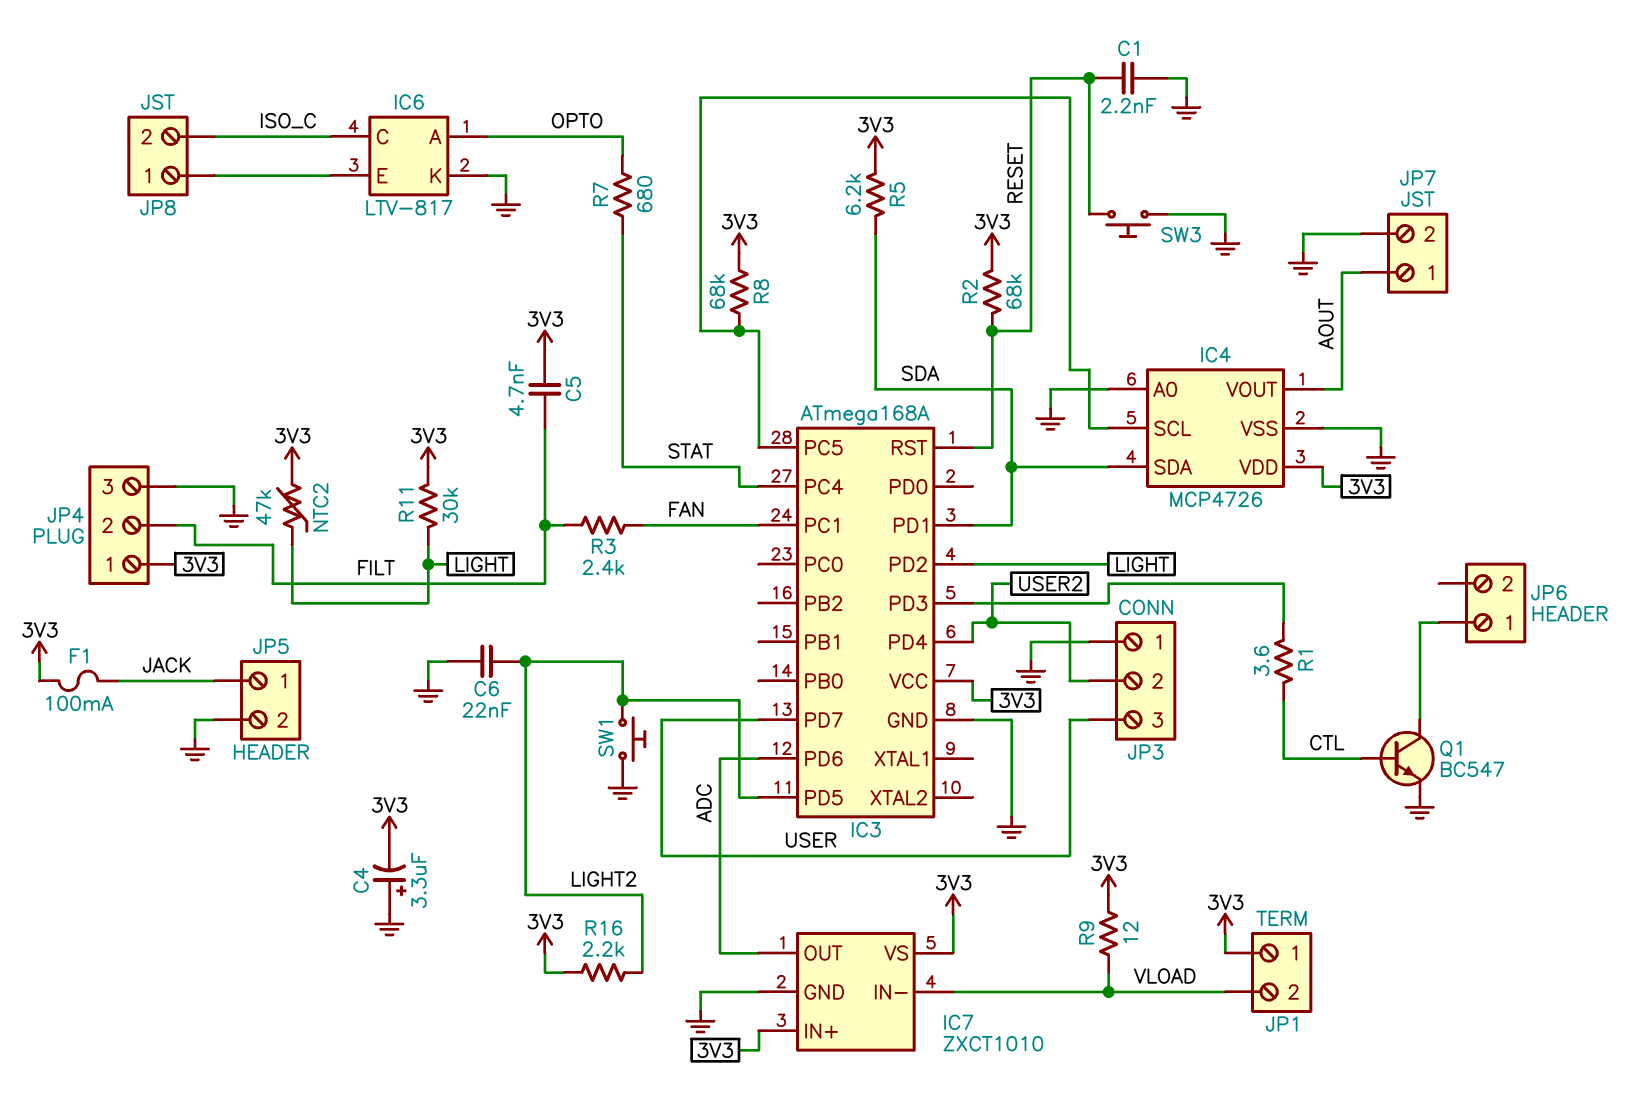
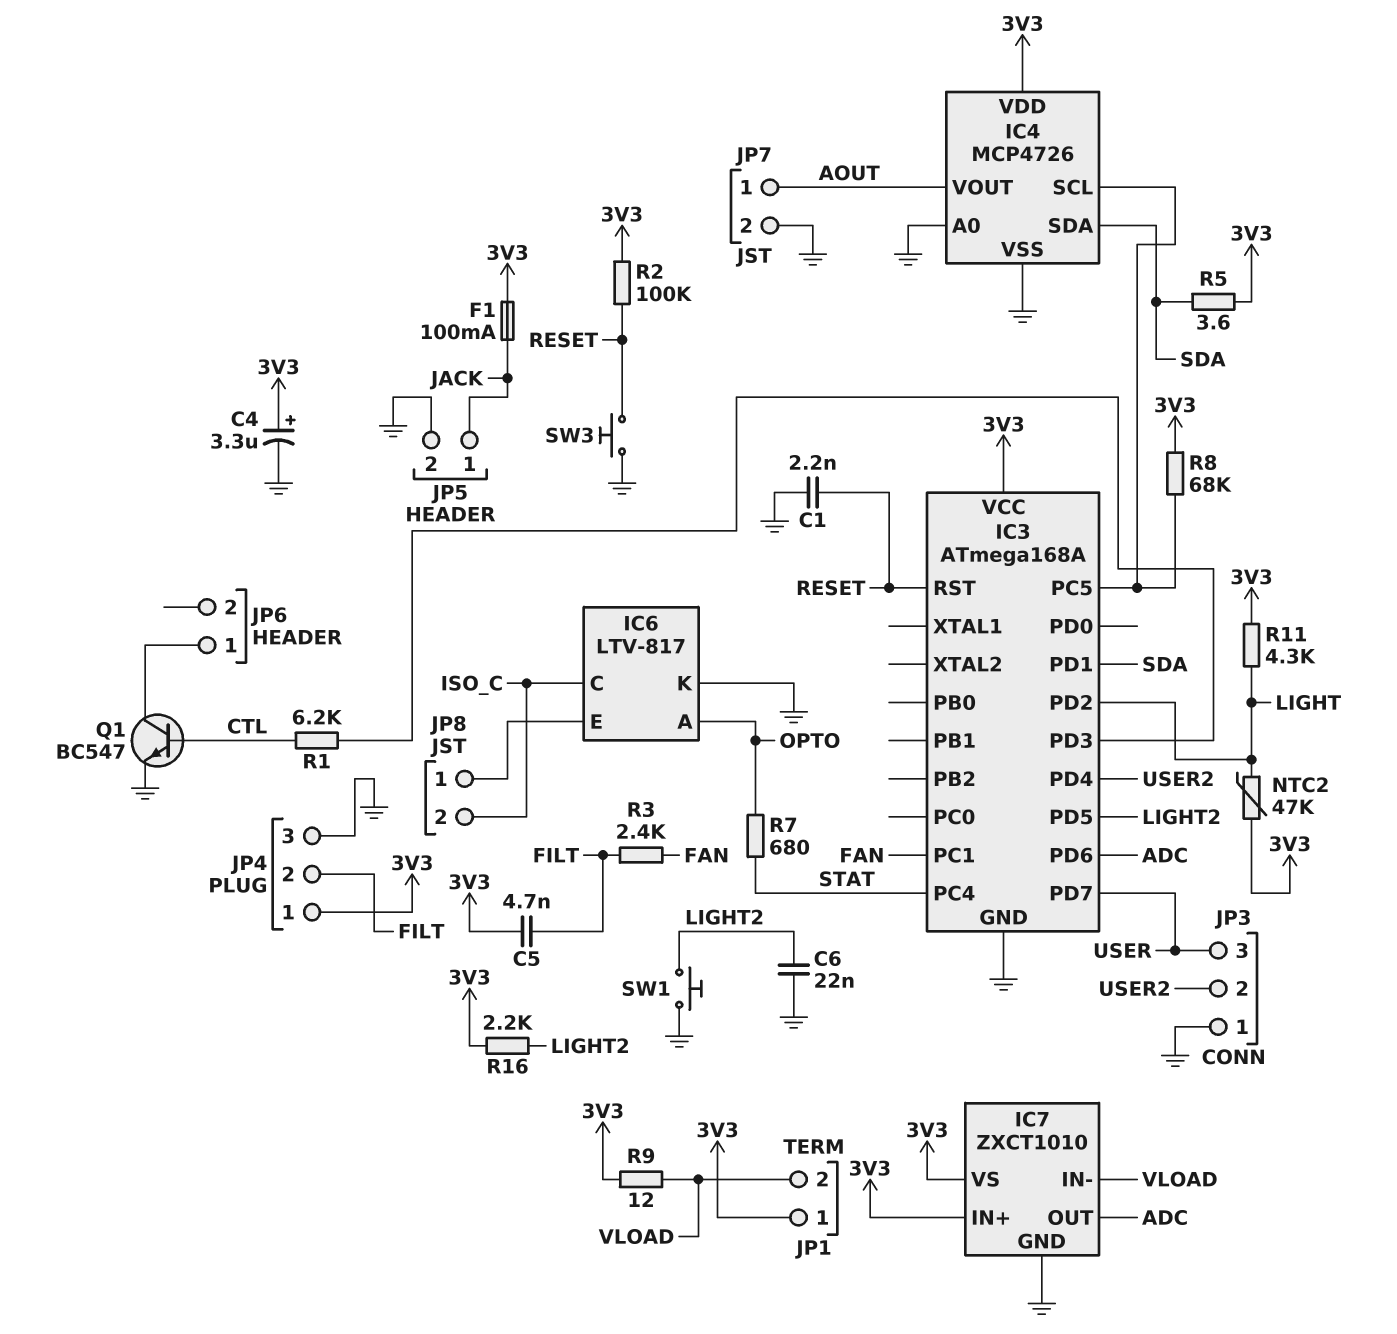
C4: 3.3uF (plus GND, minus 3V3) -> 3.3uF (plus 3V3, minus GND)
R1: 3.6 (CTL, IC3/PD3) -> 6.2k (CTL, IC3/PD3)
R2: 68k (3V3, RESET) -> 100k (3V3, RESET)
R5: 6.2k (3V3, SDA) -> 3.6 (3V3, SDA)
R11: 30k (3V3, LIGHT) -> 4.3k (3V3, LIGHT)

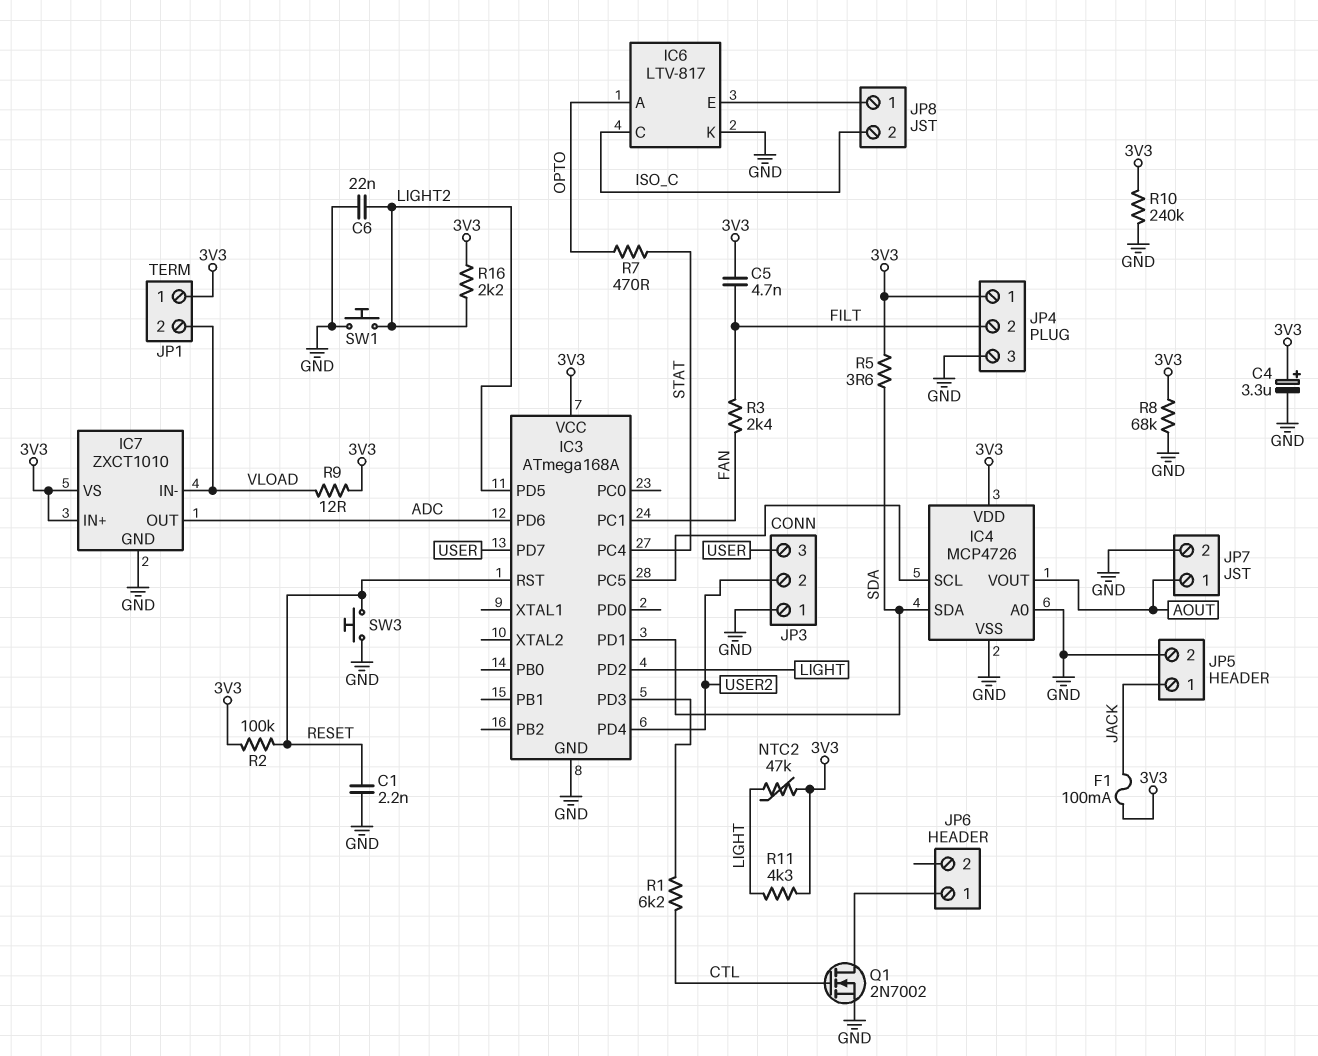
Q1: NPN BC547 (B CTL, C JP6/1, E GND) -> NMOS 2N7002 (G CTL, D JP6/1, S GND)
R7: 680 (OPTO, STAT) -> 470 (OPTO, STAT)
R8: 68k (3V3, IC3/PC5) -> 68k (3V3, GND)
R10: none -> 240k (3V3, GND)

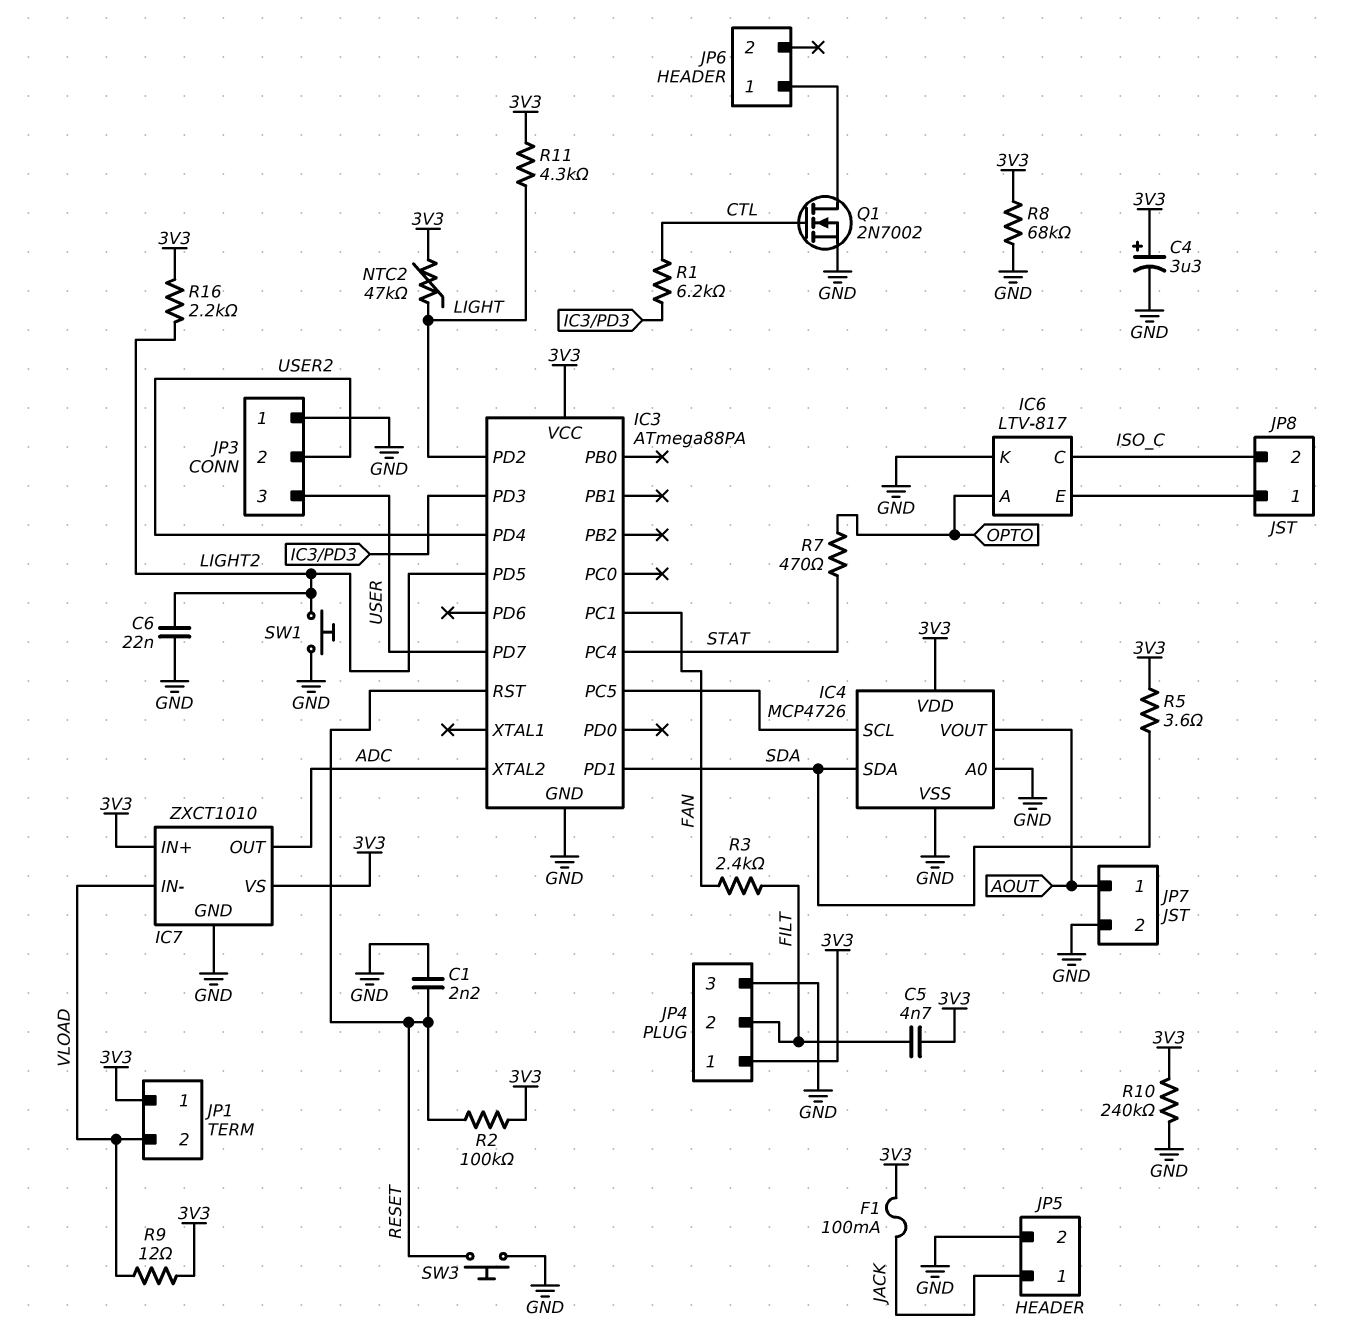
IC3: ATmega168A -> ATmega88PA
IC3 pin PD6: ADC -> none
IC3 pin XTAL2: none -> ADC

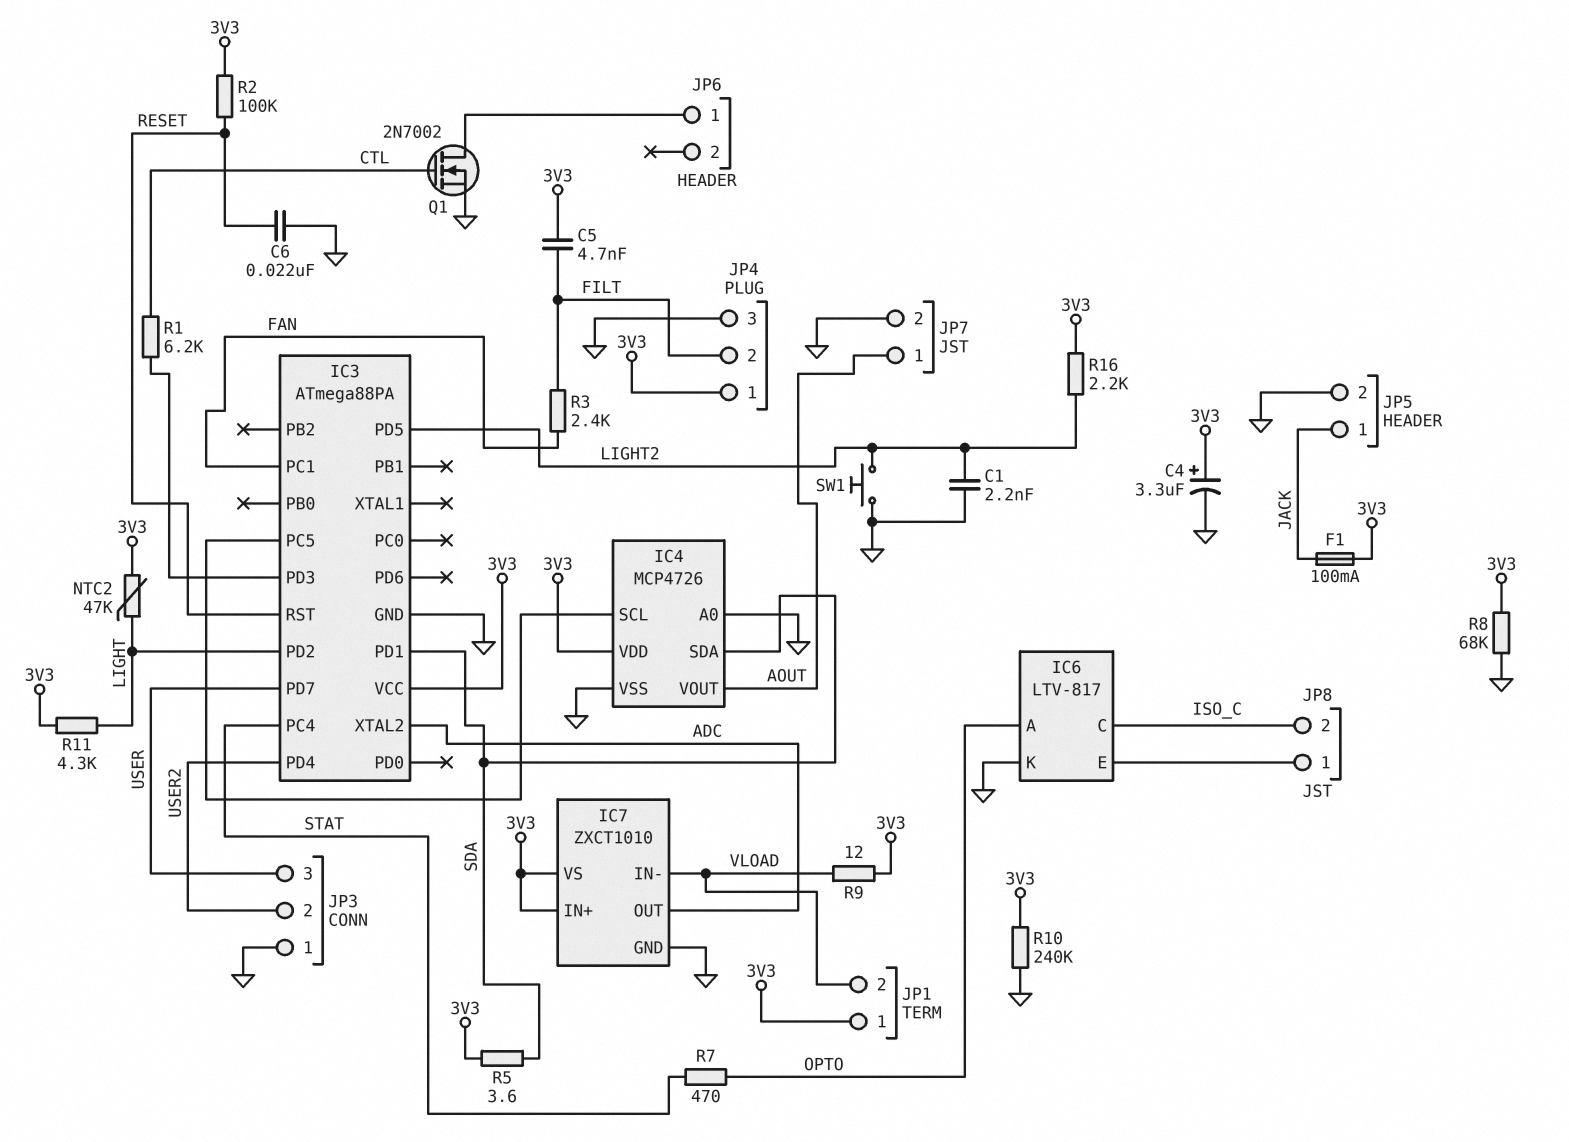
C1: 2.2nF (GND, RESET) -> 2.2nF (GND, LIGHT2)
C6: 22nF (GND, LIGHT2) -> 22nF (GND, RESET)
SW3: button (GND, RESET) -> none

